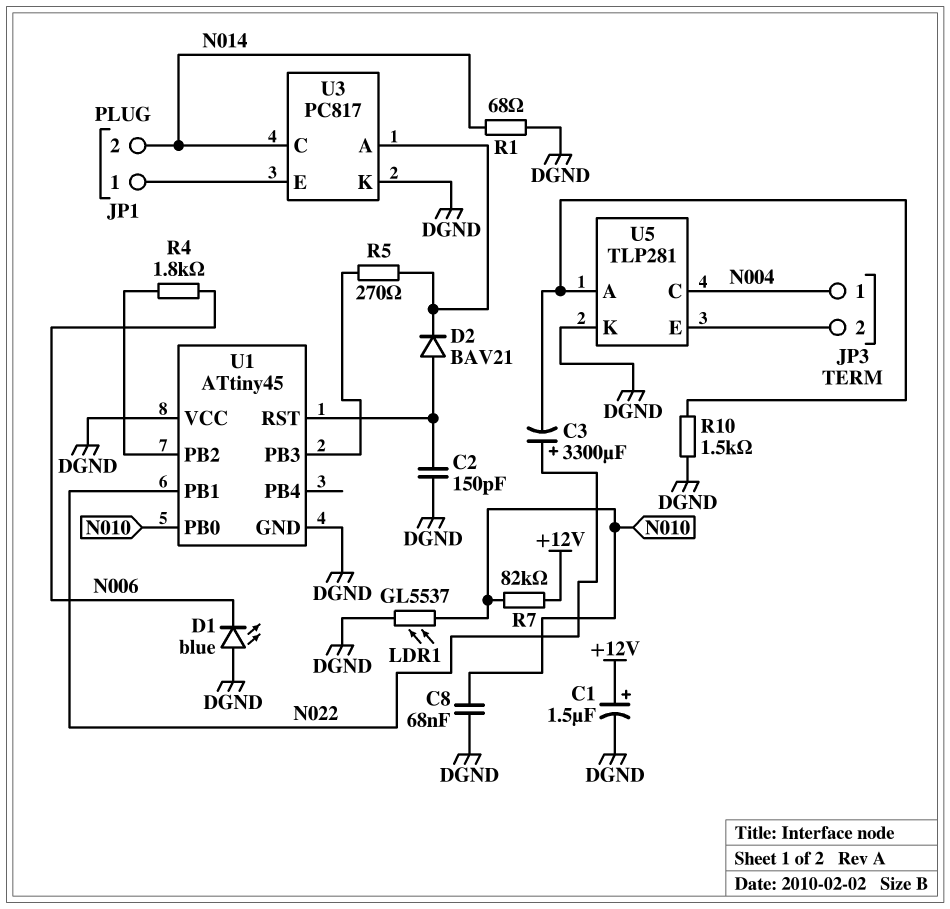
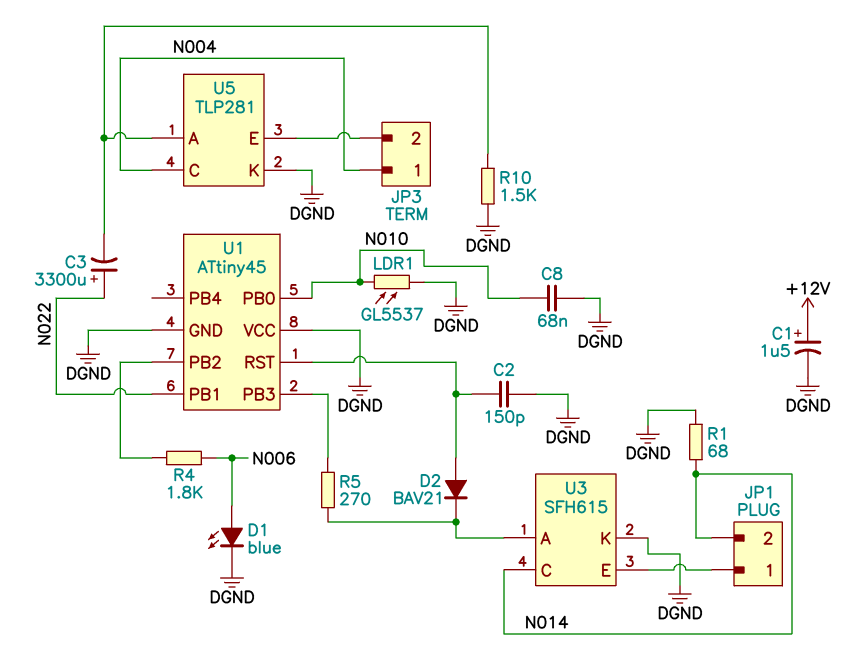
D1: LED blue (A DGND, K N006) -> LED blue (A N006, K DGND)
R7: 82k (+12V, N010) -> none
U3: PC817 -> SFH615

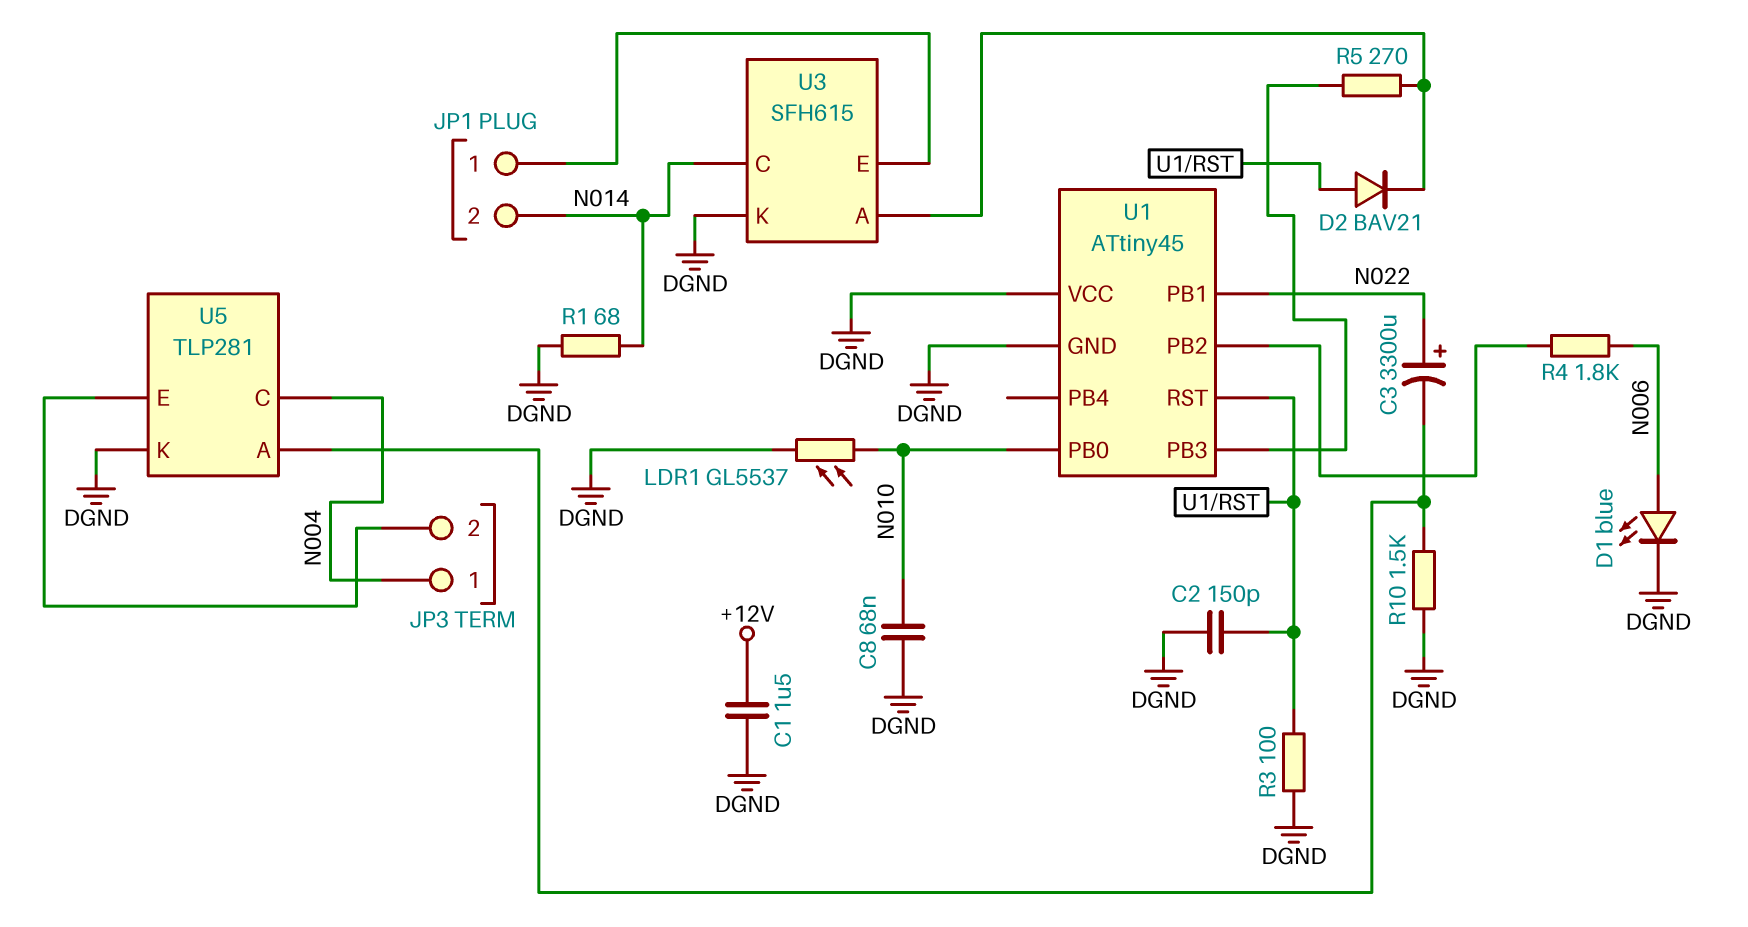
C1: 1.5uF (plus +12V, minus DGND) -> 1.5uF (+12V, DGND)
R3: none -> 100 (DGND, U1/RST)

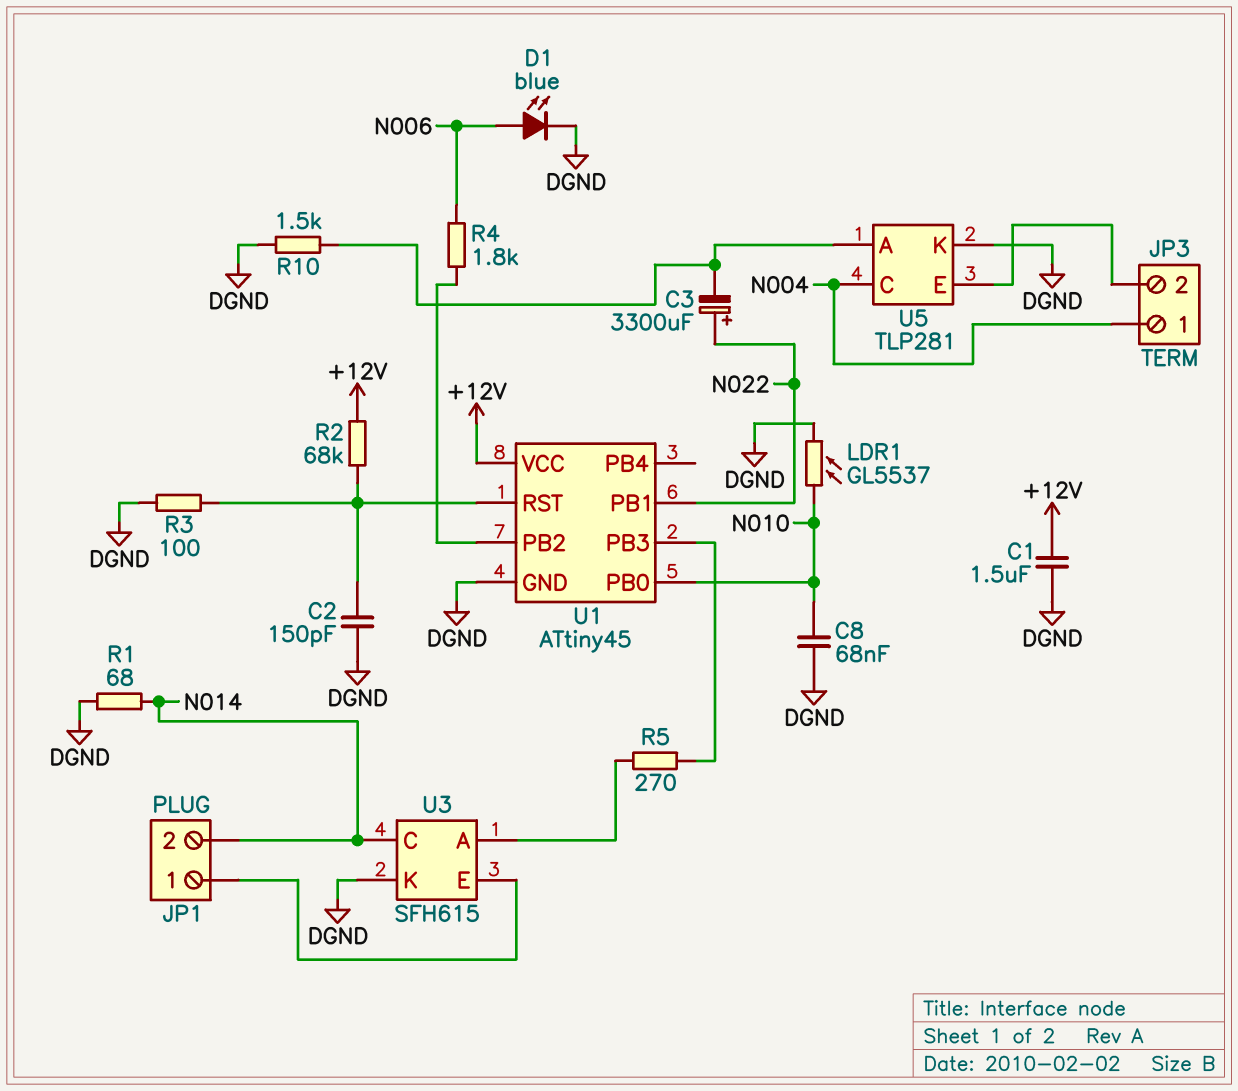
D2: diode BAV21 (A U1/RST, K U3/A) -> none
R2: none -> 68k (+12V, U1/RST)
U1 pin VCC: DGND -> +12V

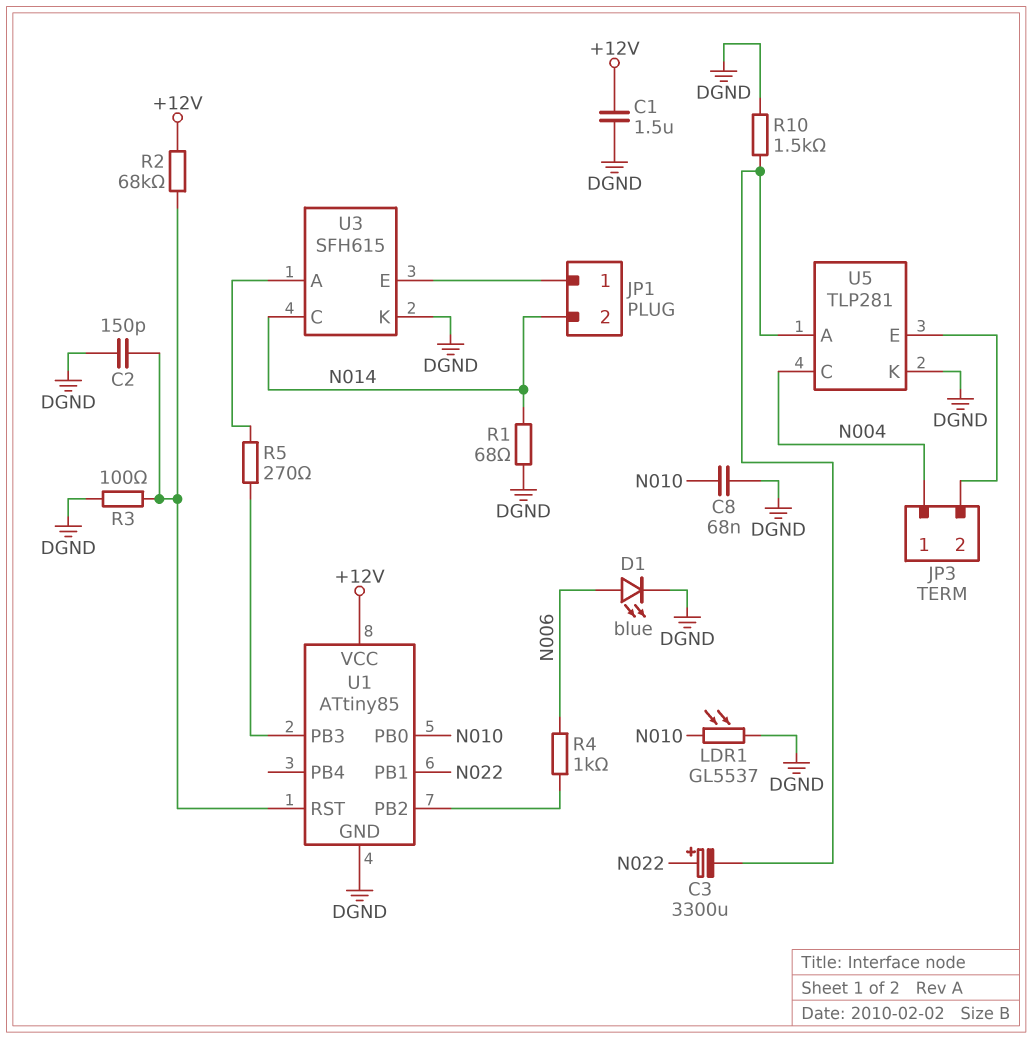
R4: 1.8k (N006, U1/PB2) -> 1k (N006, U1/PB2)
U1: ATtiny45 -> ATtiny85

